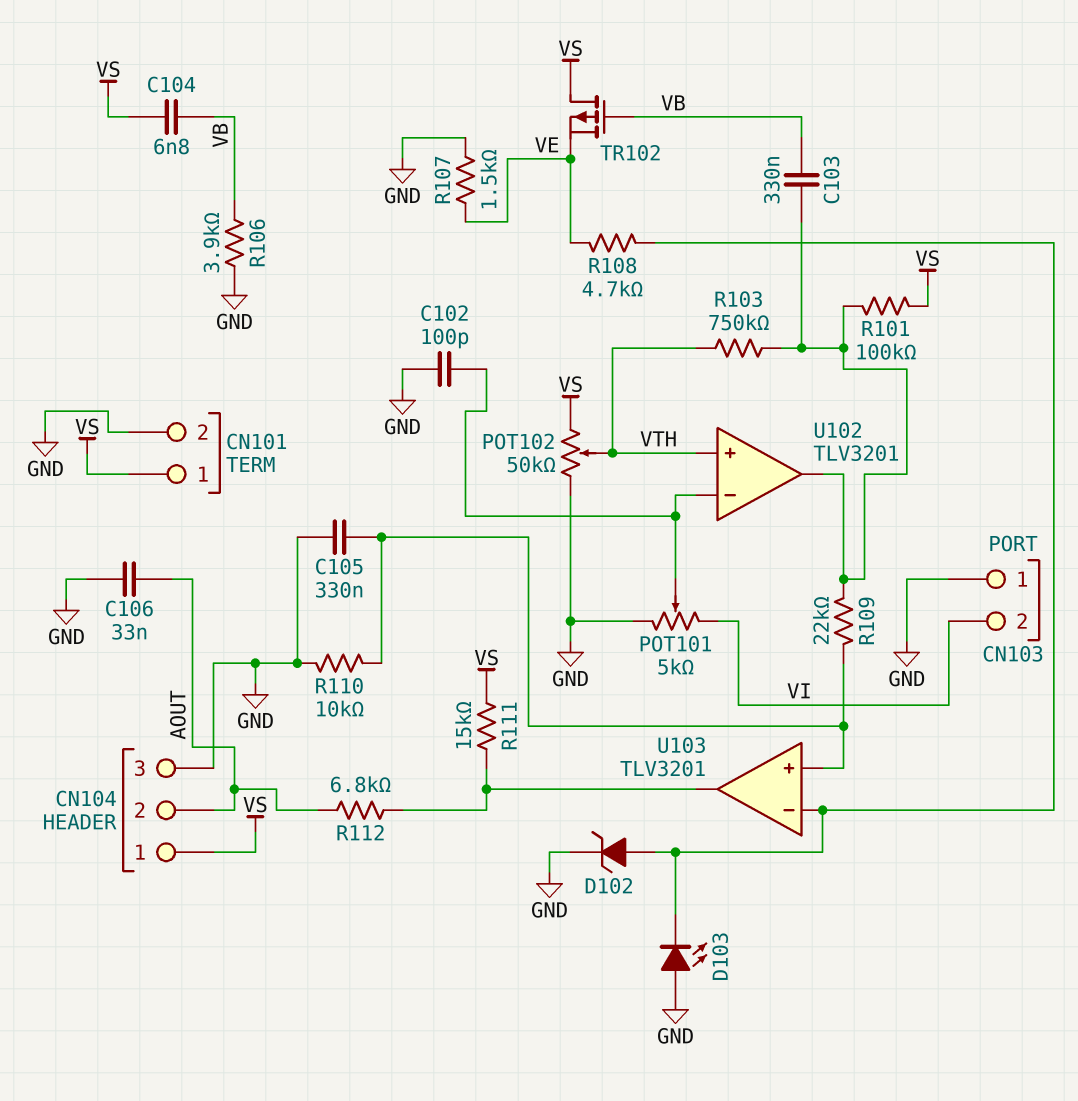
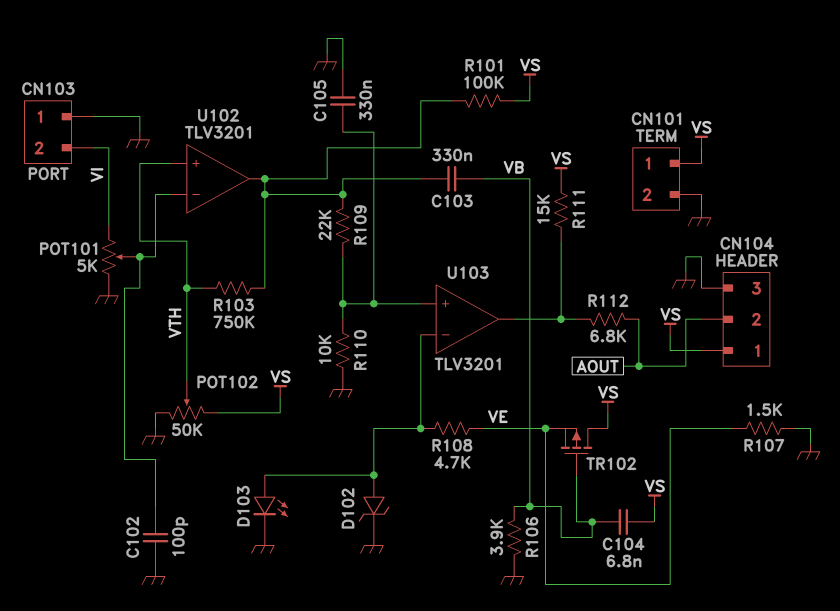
C106: 33nF (AOUT, GND) -> none
D103: LED (A GND, K U103/in-) -> LED (A U103/in-, K GND)

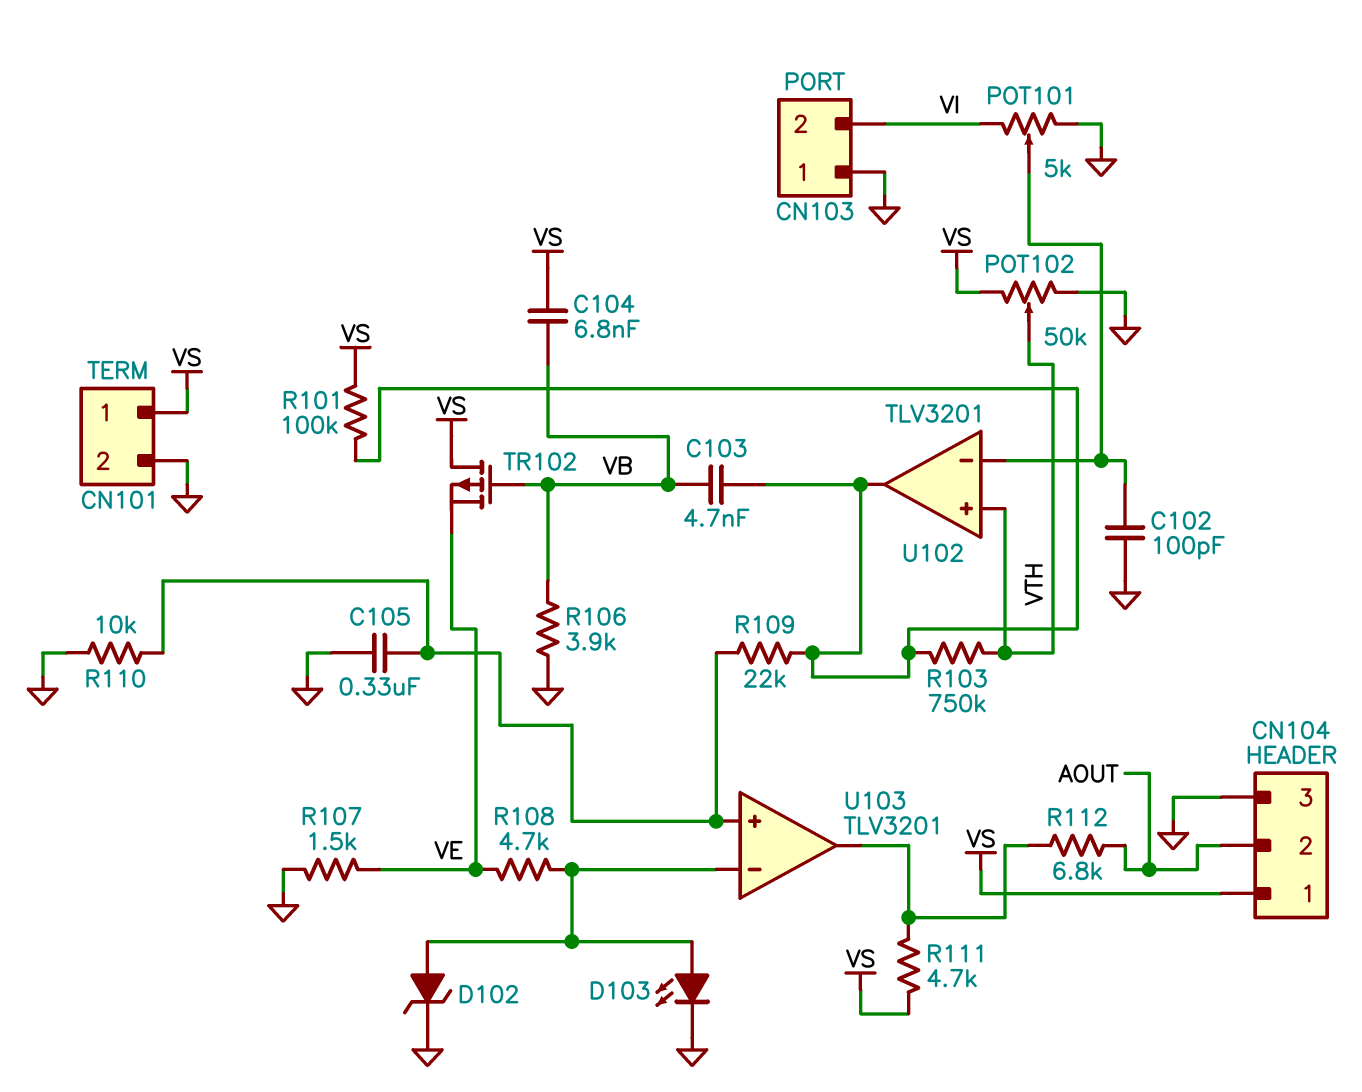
C103: 330nF (U102/out, VB) -> 4.7nF (U102/out, VB)
R111: 15k (U103/out, VS) -> 4.7k (U103/out, VS)

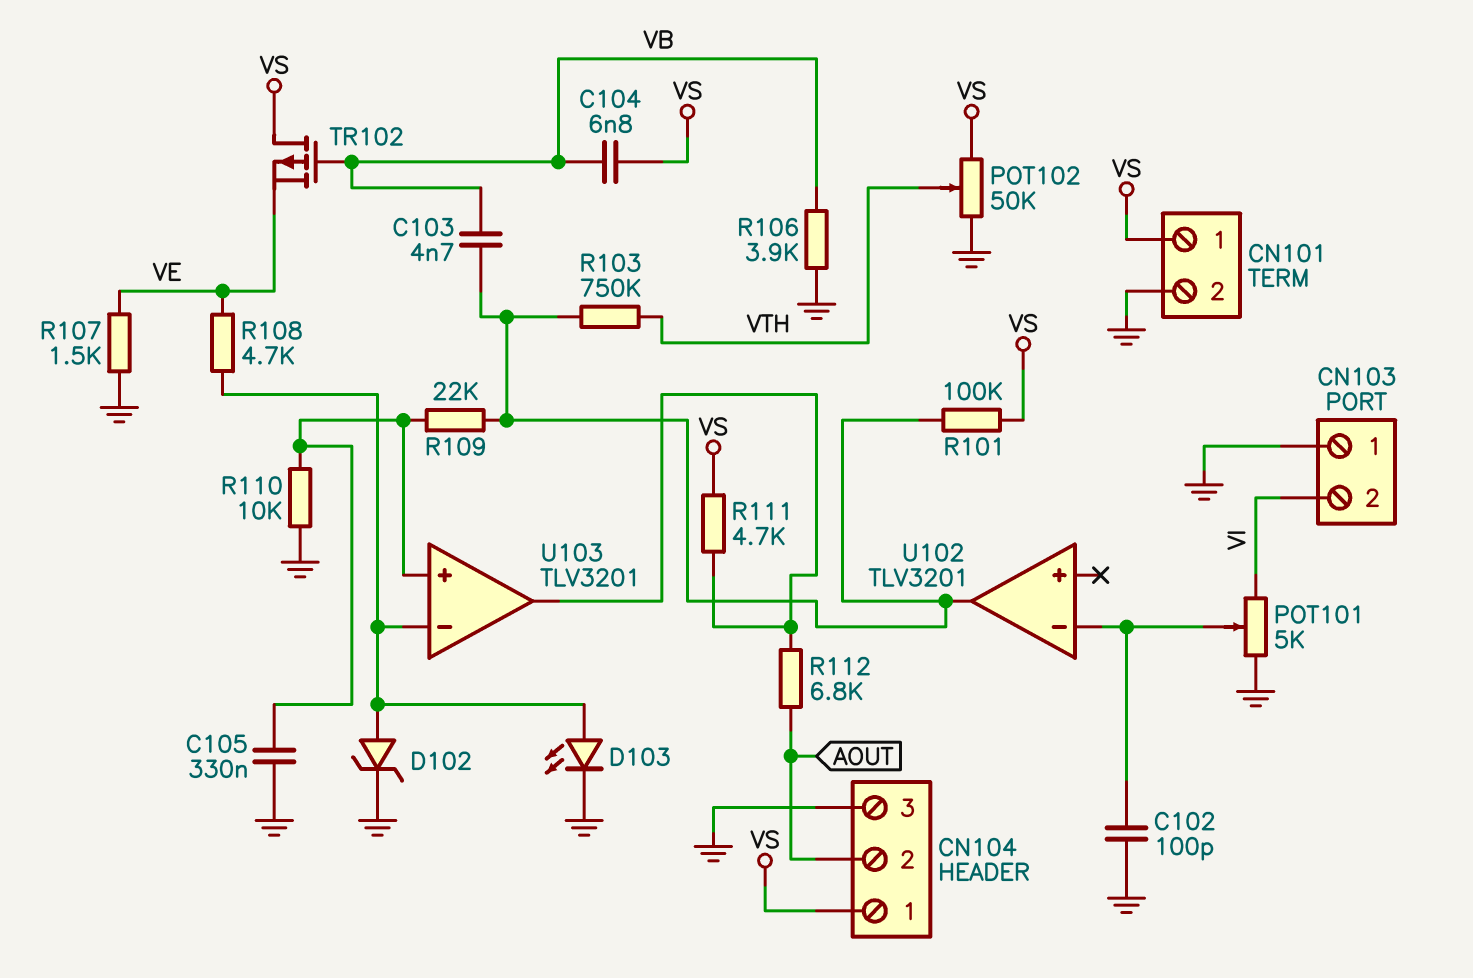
U102 pin in+: VTH -> none

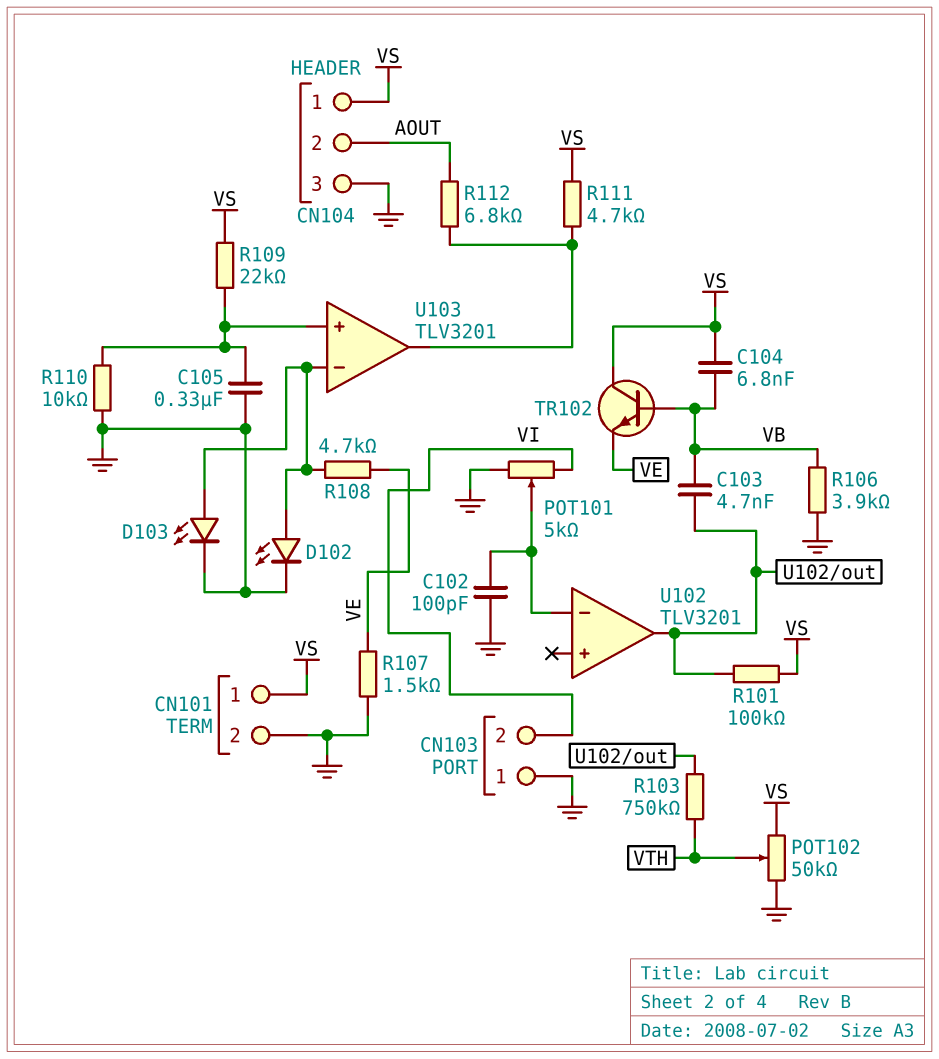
D102: zener (A U103/in-, K GND) -> LED (A U103/in-, K GND)
R109: 22k (U102/out, U103/in+) -> 22k (U103/in+, VS)
TR102: PMOS (G VB, D VS, S VE) -> NPN (B VB, C VS, E VE)

